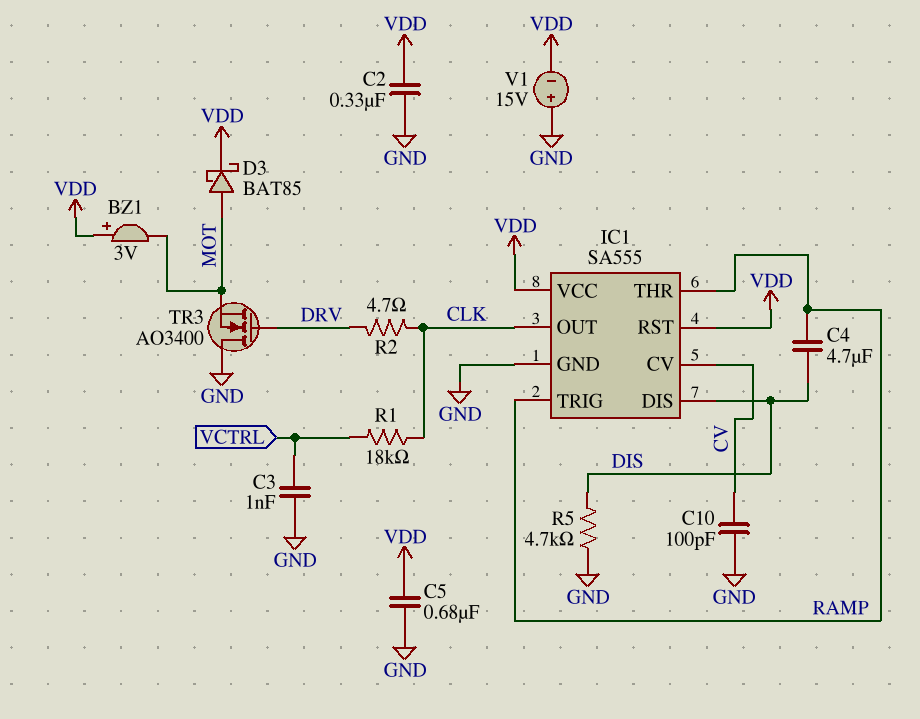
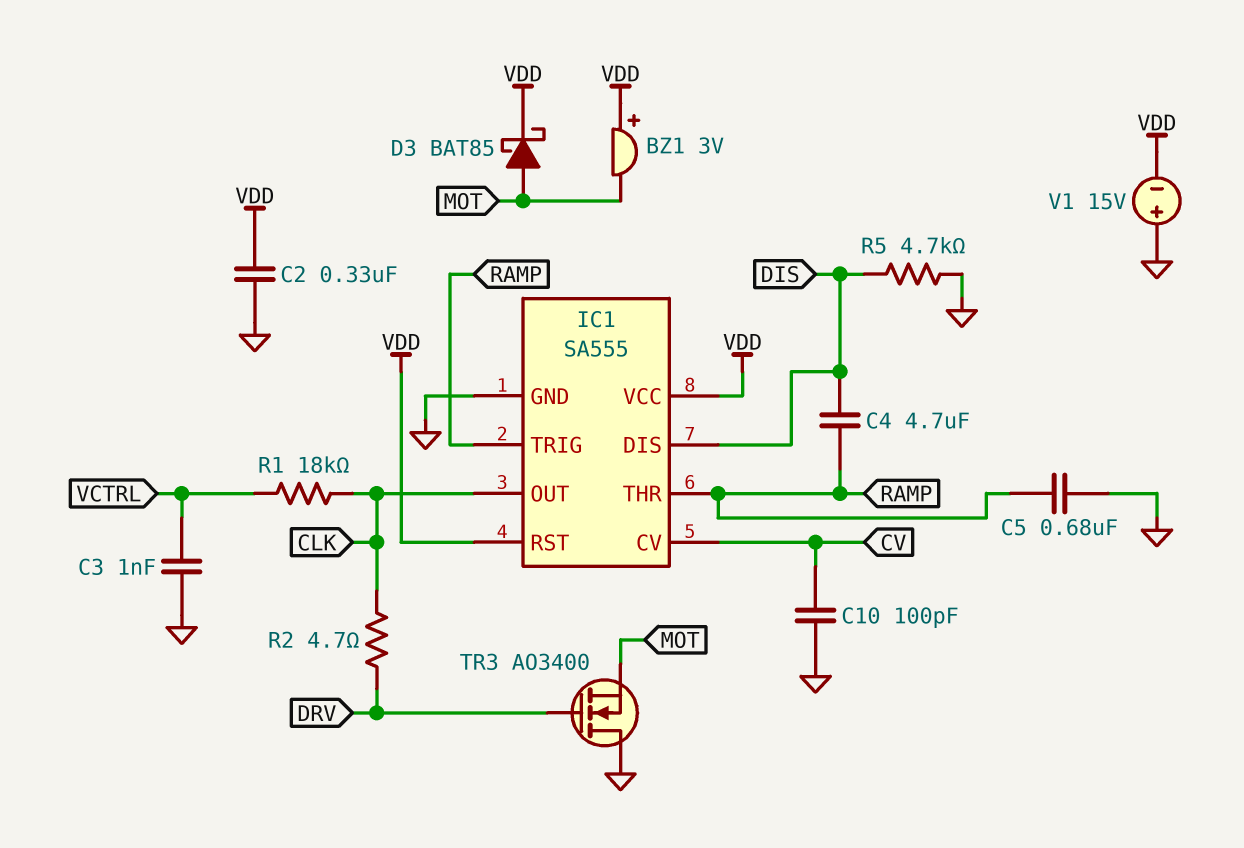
C5: 680nF (GND, VDD) -> 680nF (GND, RAMP)

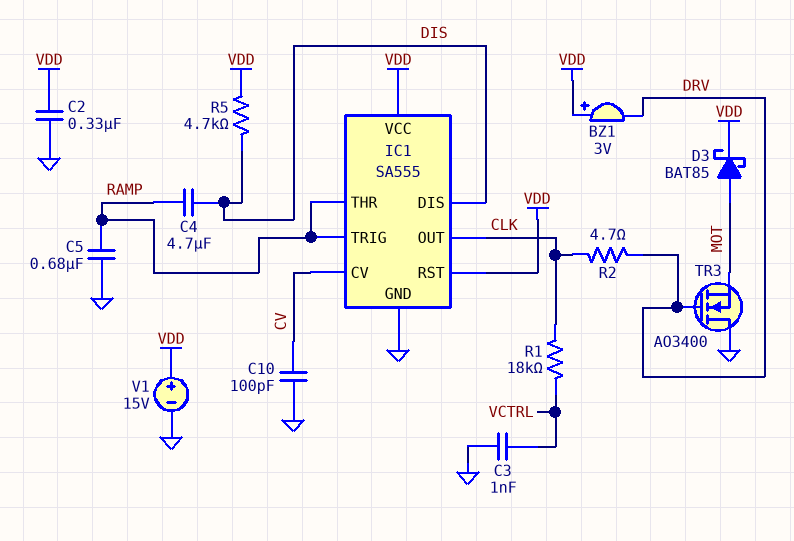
BZ1: buzzer 3V (plus VDD, minus MOT) -> buzzer 3V (plus VDD, minus DRV)
R5: 4.7k (DIS, GND) -> 4.7k (DIS, VDD)
V1: 15V (plus GND, minus VDD) -> 15V (plus VDD, minus GND)

